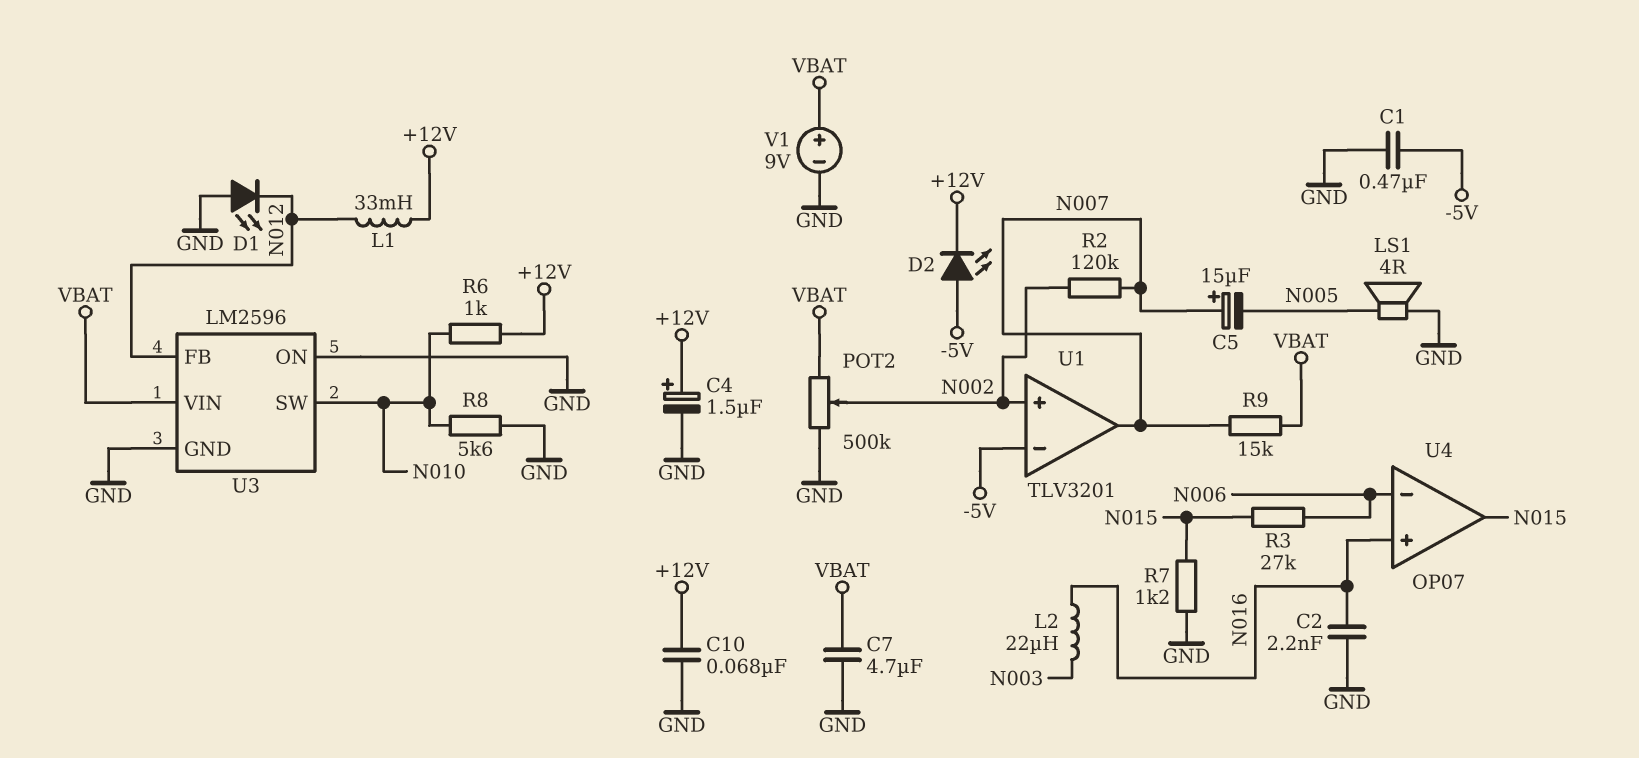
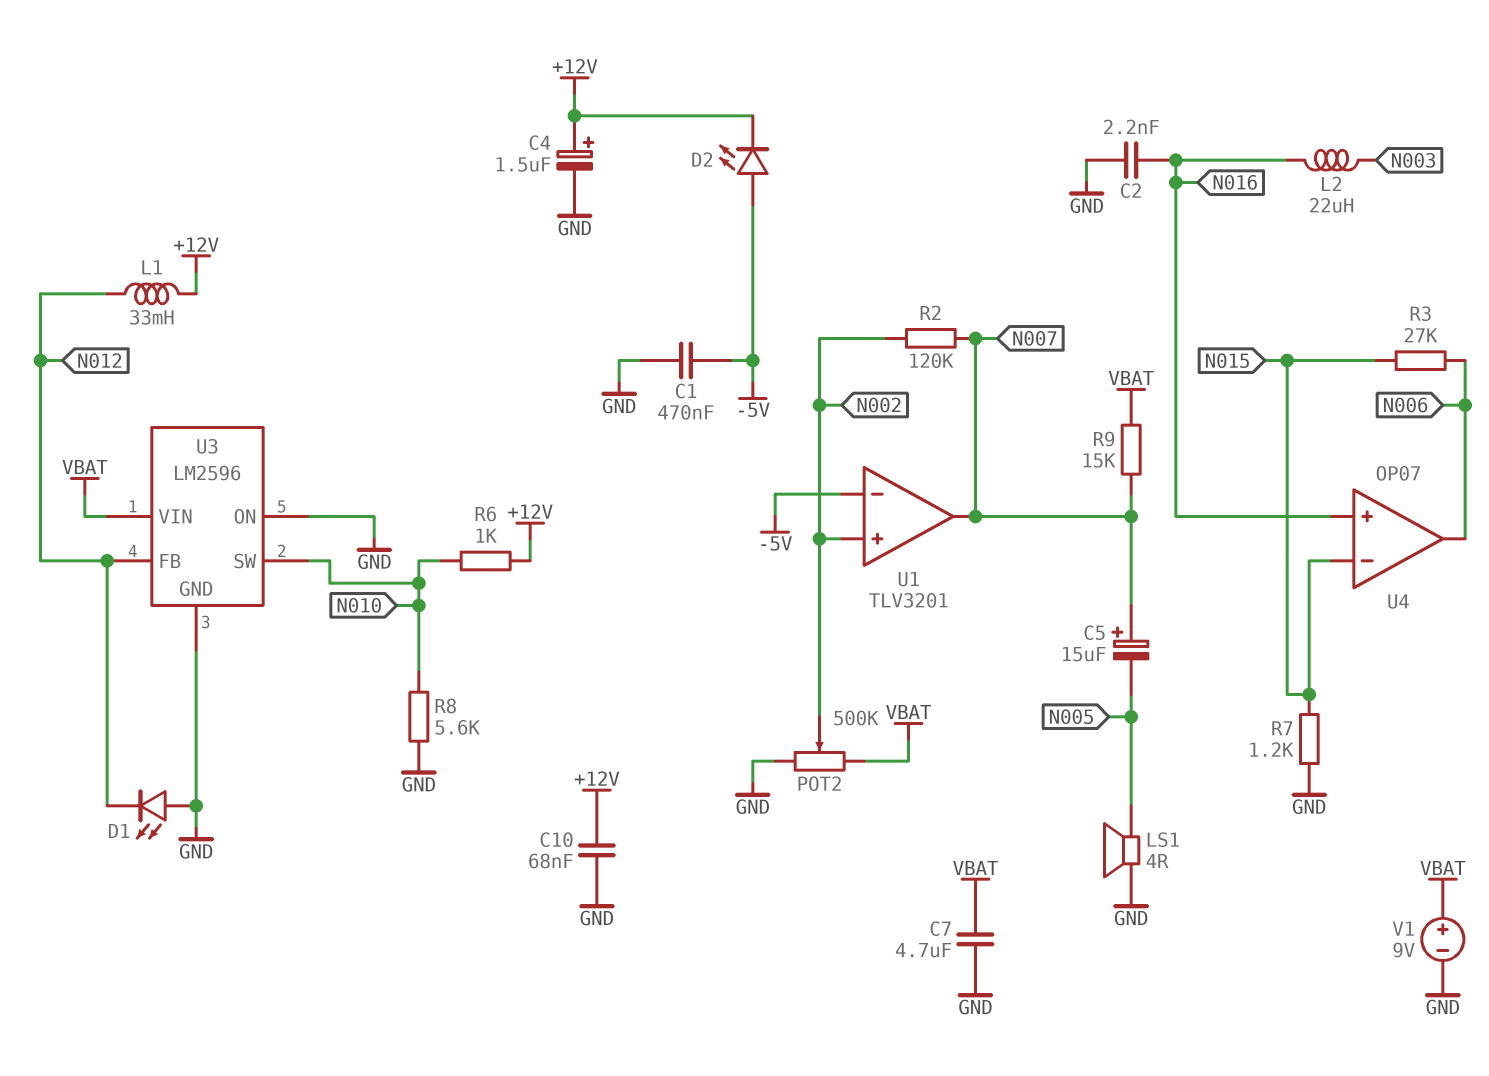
U4 pin in-: N006 -> N015
U4 pin out: N015 -> N006

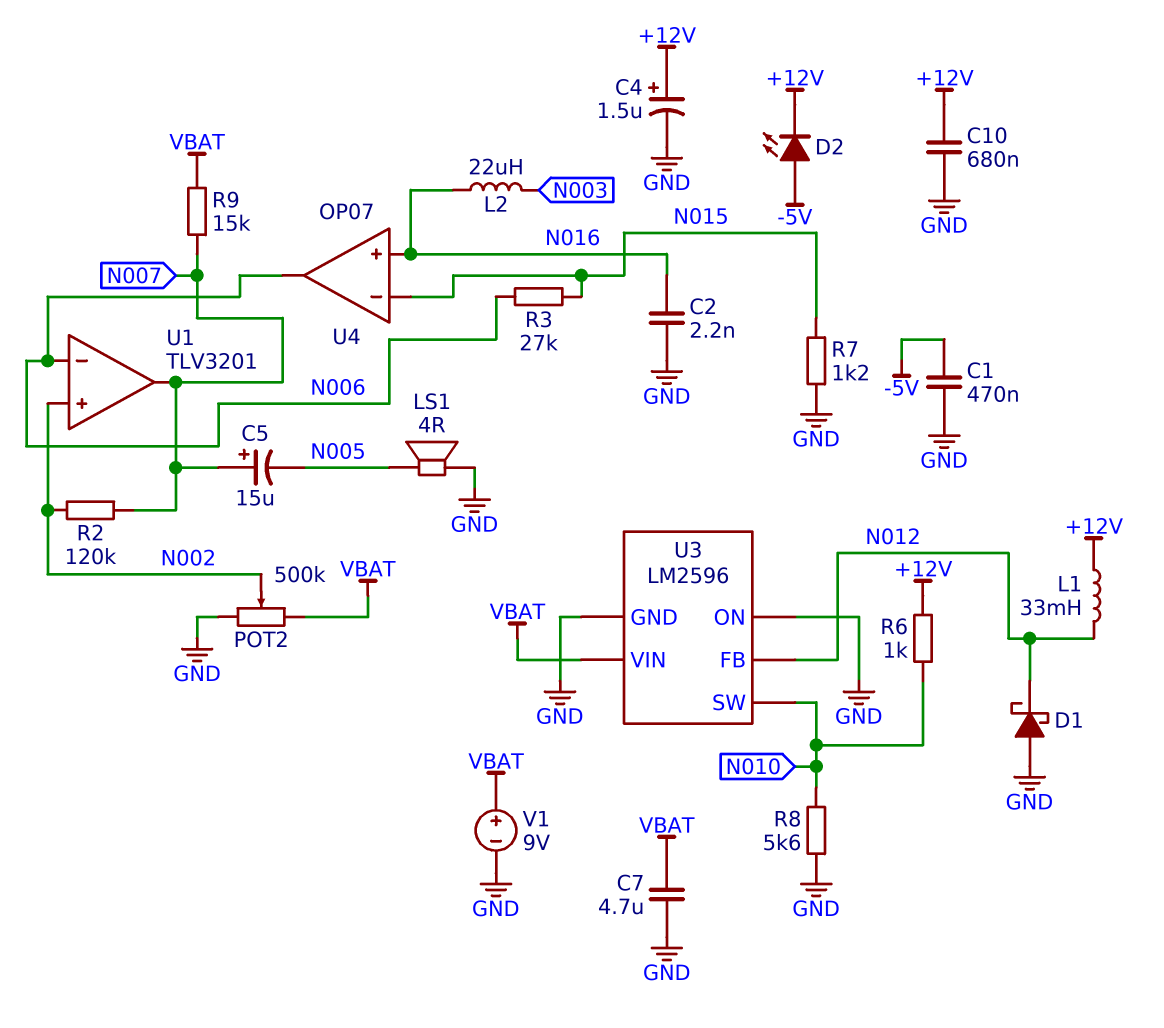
C10: 68nF (+12V, GND) -> 680nF (+12V, GND)
D1: LED (A GND, K N012) -> schottky (A GND, K N012)
U1 pin in-: -5V -> N006

